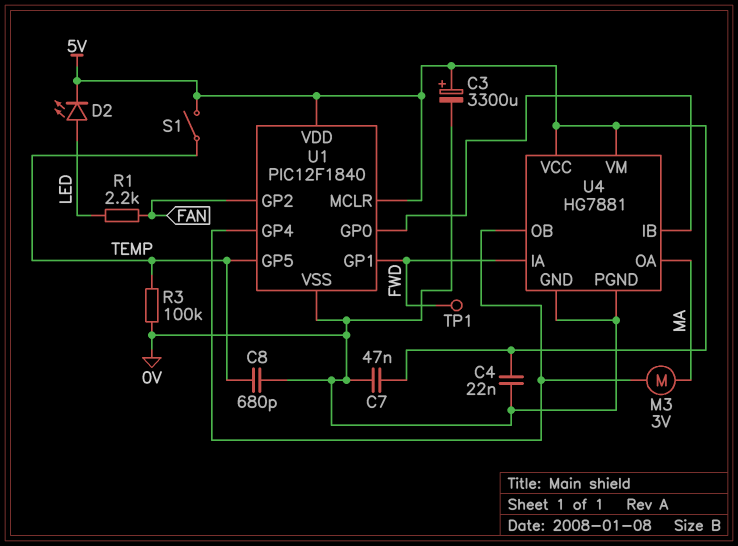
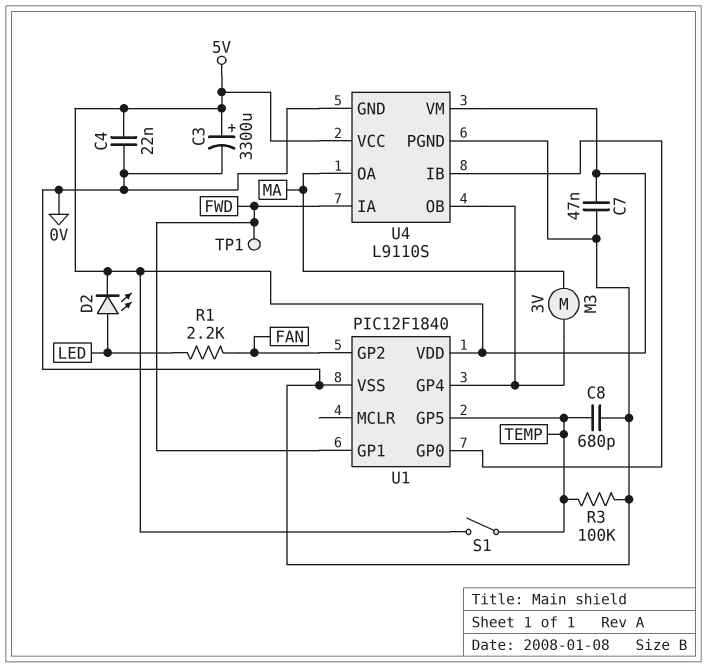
U1 pin MCLR: 5V -> none
U4: HG7881 -> L9110S

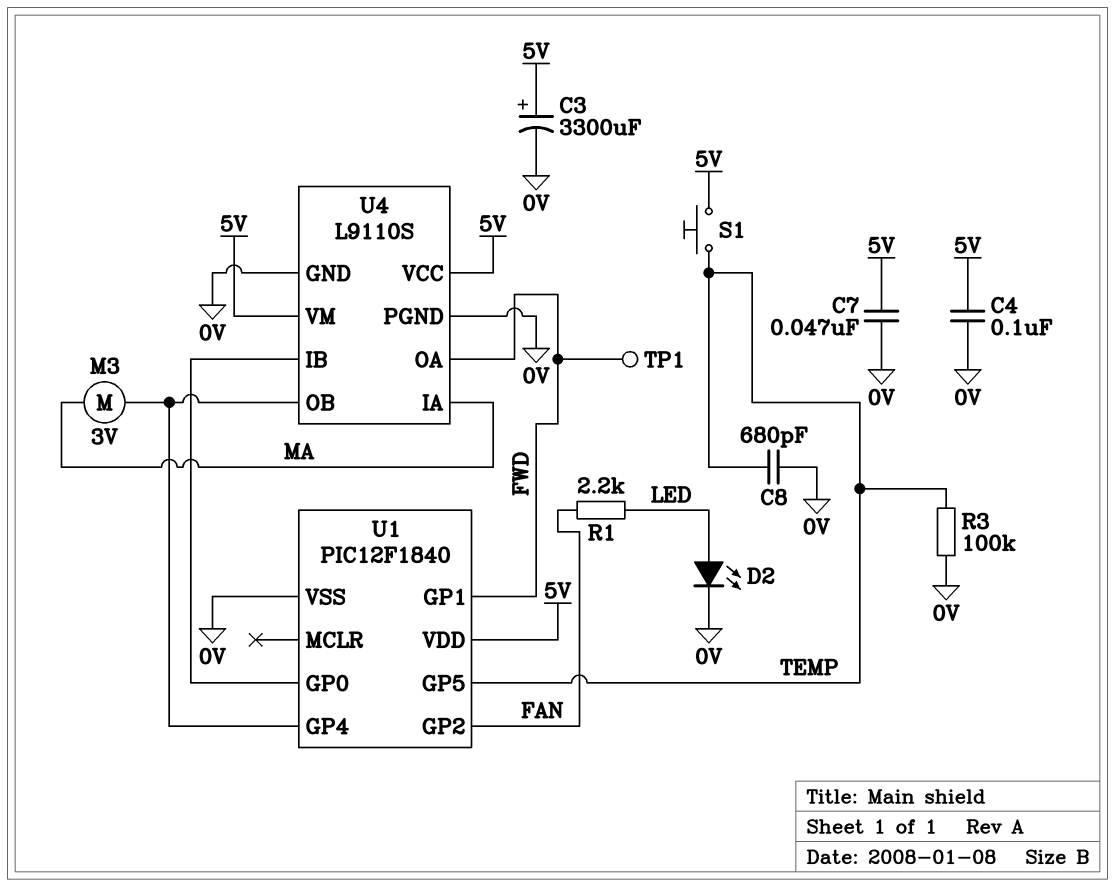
C4: 22nF (0V, 5V) -> 100nF (0V, 5V)
D2: LED (A LED, K 5V) -> LED (A LED, K 0V)
S1: switch (5V, TEMP) -> button (5V, TEMP)
U4 pin IA: FWD -> MA
U4 pin OA: MA -> FWD

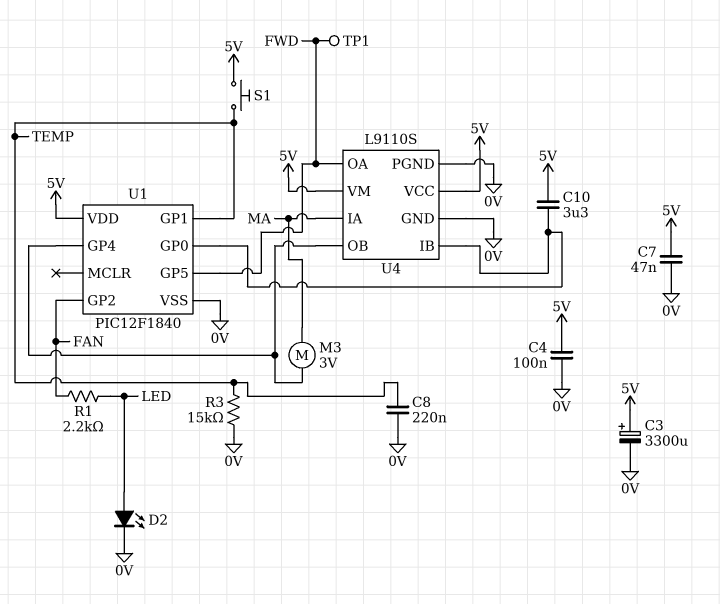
C8: 680pF (0V, TEMP) -> 220nF (0V, TEMP)
C10: none -> 3.3uF (5V, U1/GP0)
R3: 100k (0V, TEMP) -> 15k (0V, TEMP)
U1 pin GP1: FWD -> TEMP
U1 pin GP5: TEMP -> FWD

